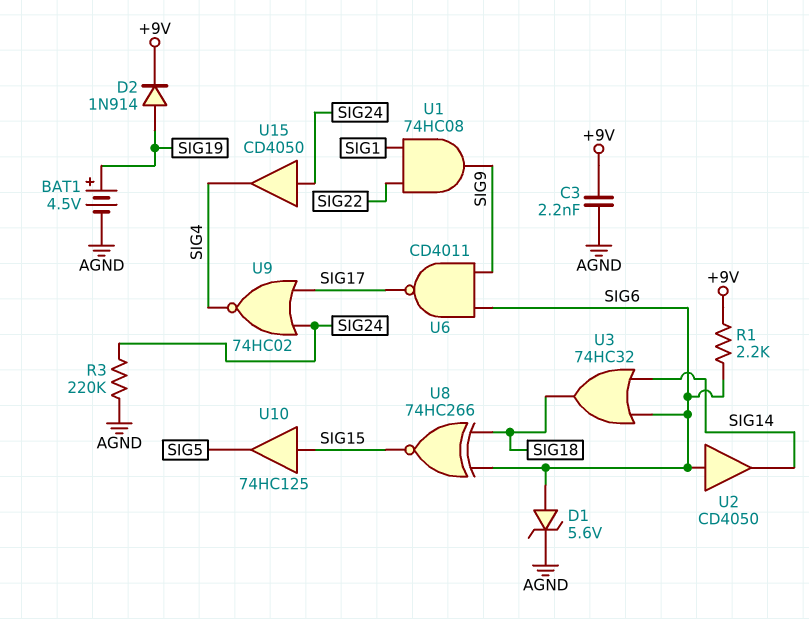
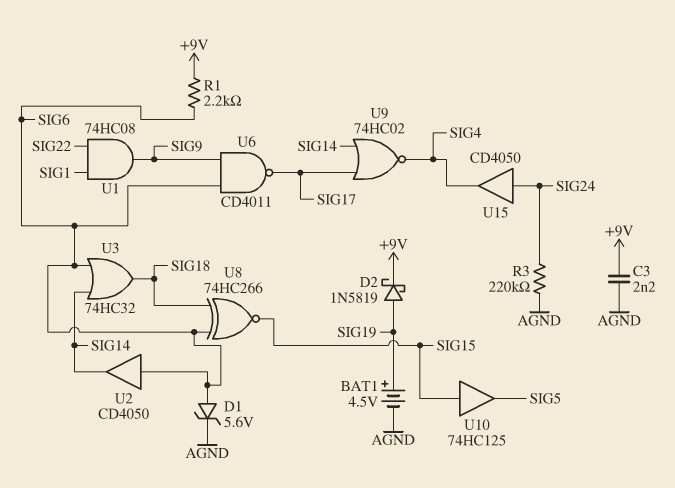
D2: diode 1N914 (A SIG19, K +9V) -> schottky 1N5819 (A SIG19, K +9V)
U9: NOR 74HC02 (in SIG17, in SIG24, out SIG4) -> NOR 74HC02 (in SIG14, in SIG17, out SIG4)

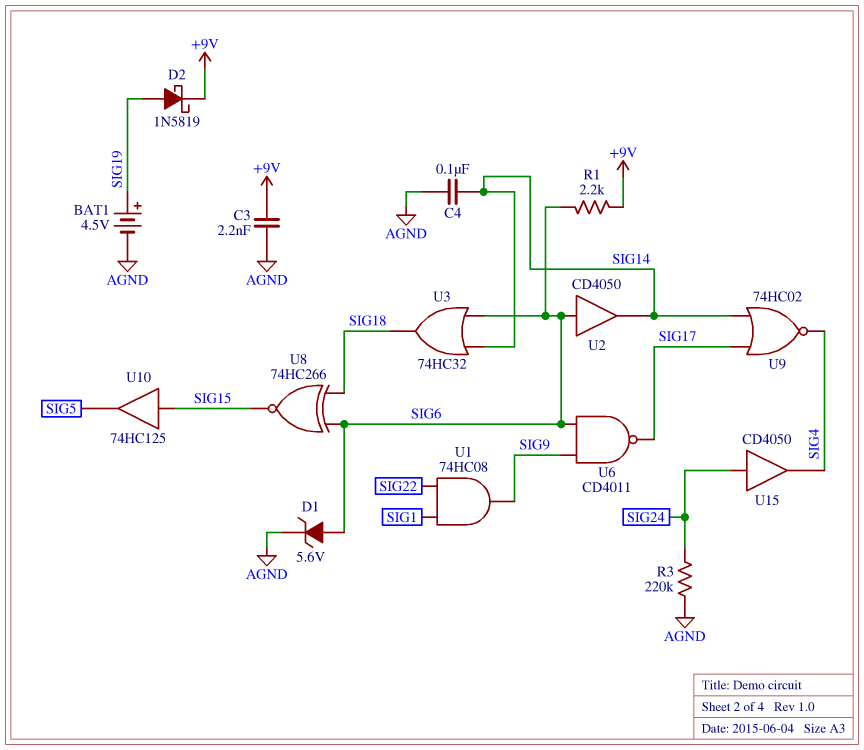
C4: none -> 100nF (AGND, SIG14)

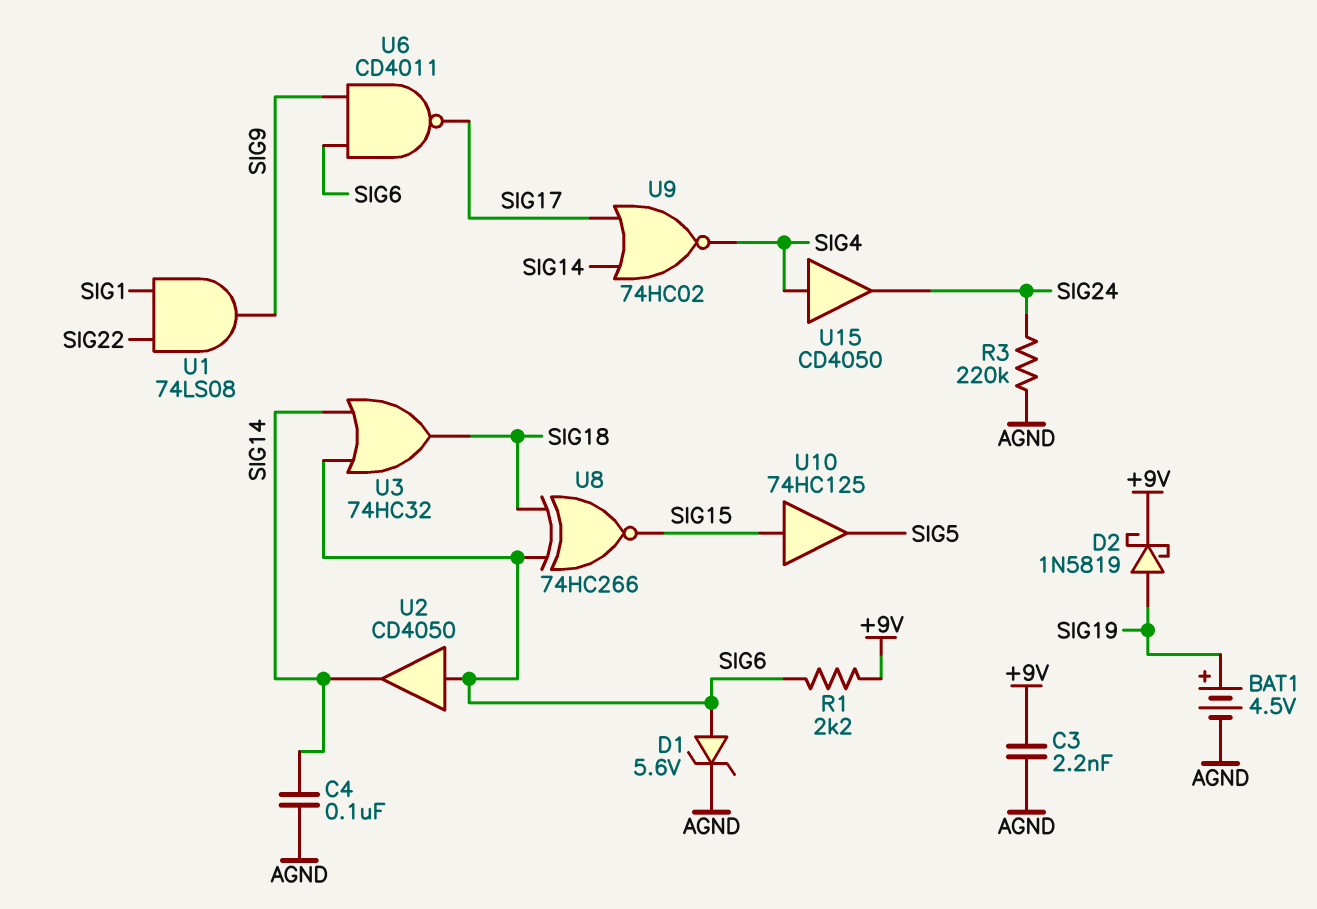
U1: AND 74HC08 (in SIG1, in SIG22, out SIG9) -> AND 74LS08 (in SIG1, in SIG22, out SIG9)
U15: buffer CD4050 (in SIG24, out SIG4) -> buffer CD4050 (in SIG4, out SIG24)

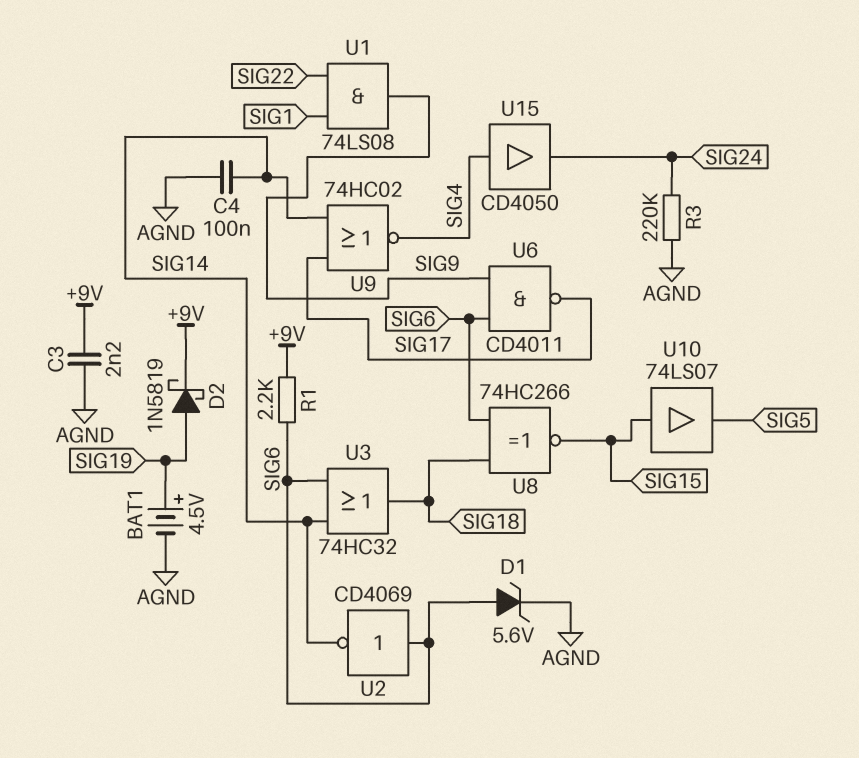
U2: buffer CD4050 (in SIG6, out SIG14) -> NOT CD4069 (in SIG6, out SIG14)
U10: buffer 74HC125 (in SIG15, out SIG5) -> buffer 74LS07 (in SIG15, out SIG5)

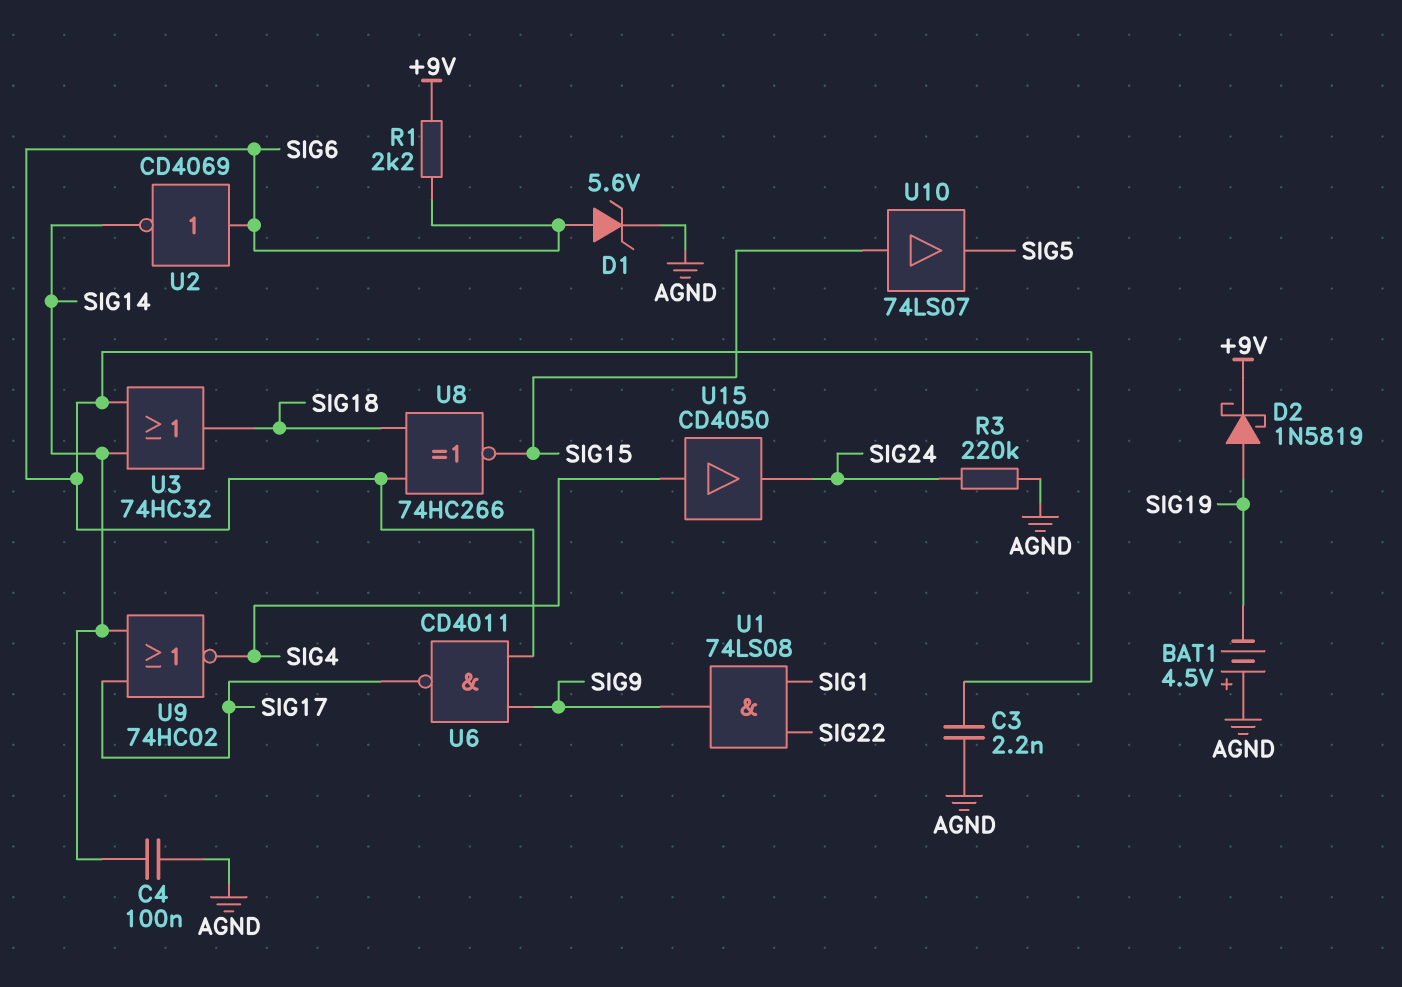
BAT1: 4.5V (plus SIG19, minus AGND) -> 4.5V (plus AGND, minus SIG19)
C3: 2.2nF (+9V, AGND) -> 2.2nF (AGND, SIG6)

